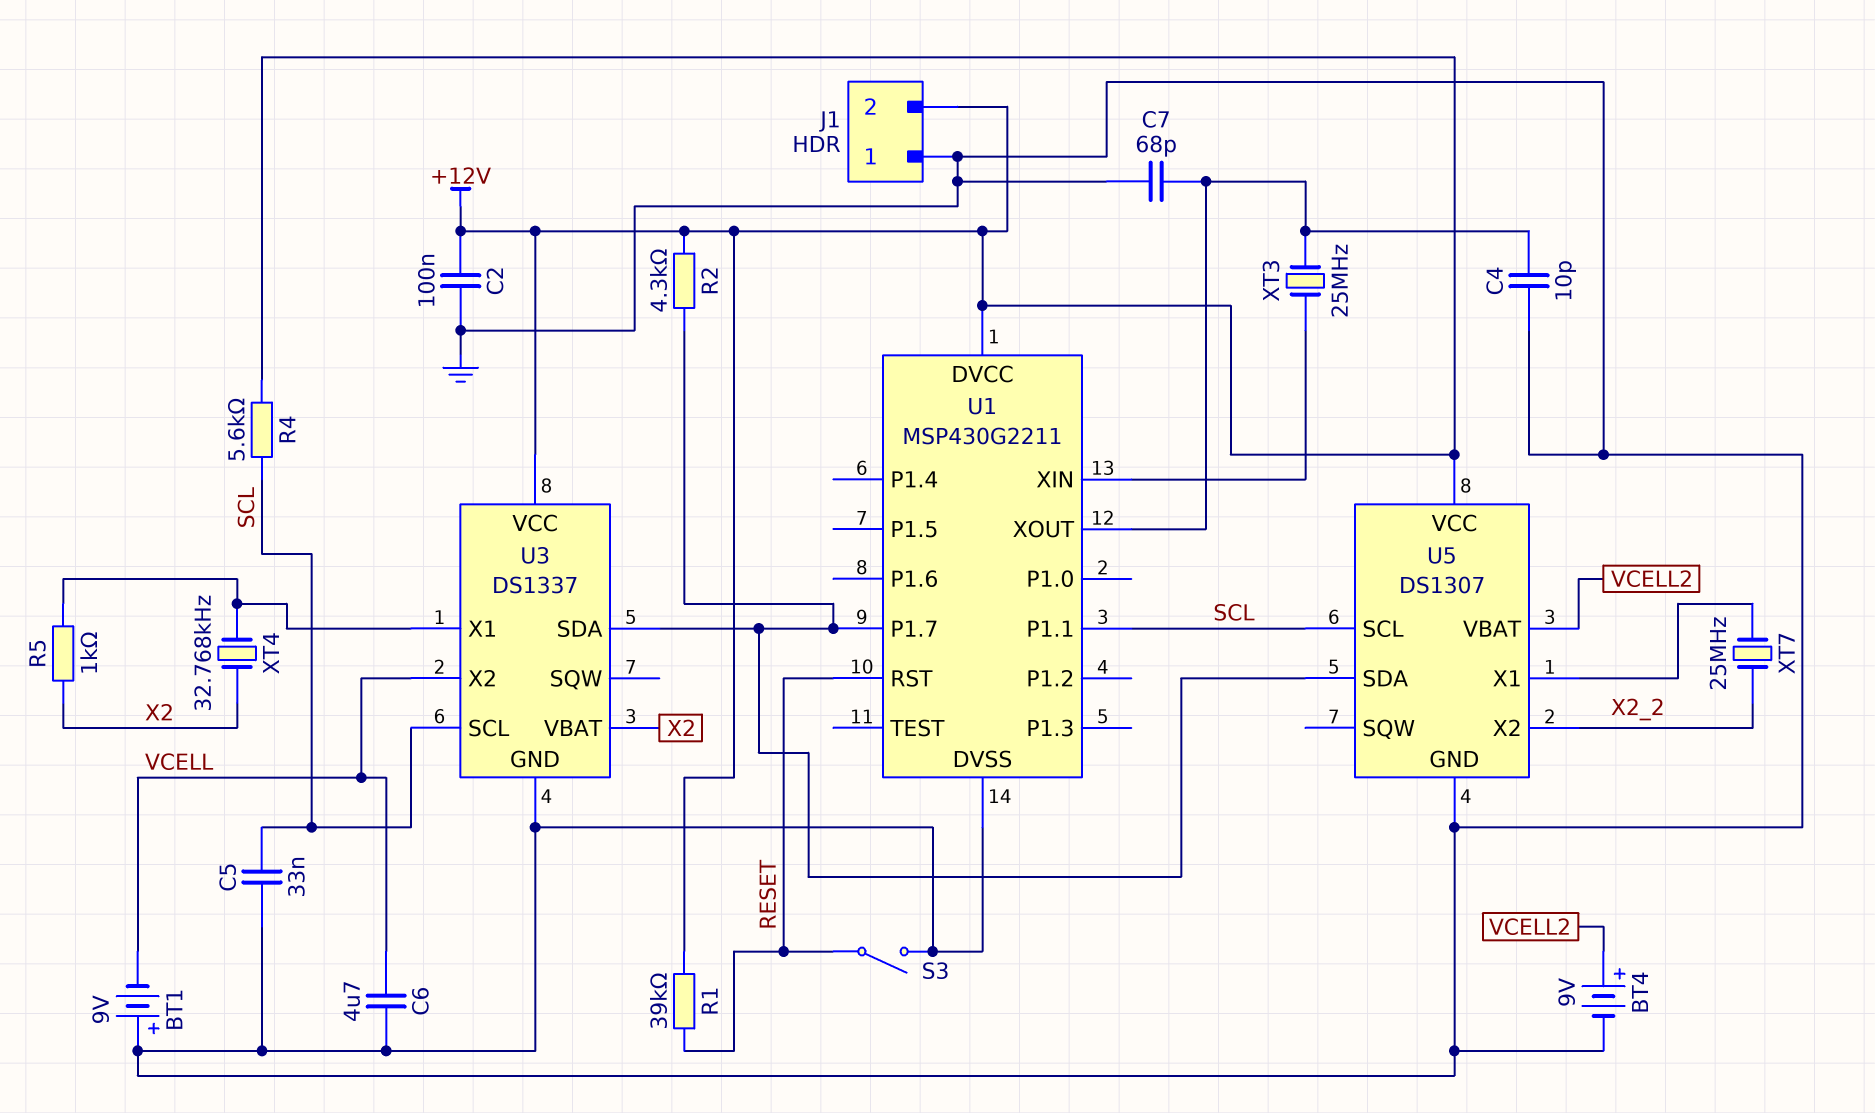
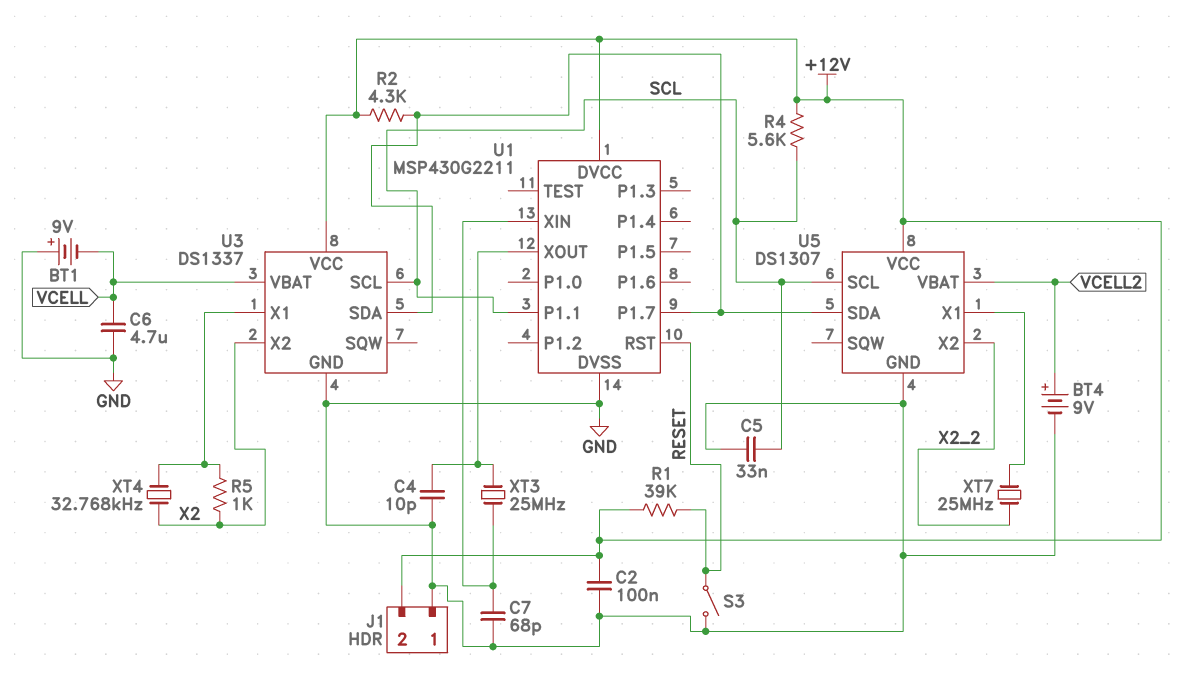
C7: 68pF (GND, U1/XOUT) -> 68pF (GND, U1/XIN)
U3 pin VBAT: X2 -> VCELL
U3 pin X2: VCELL -> X2

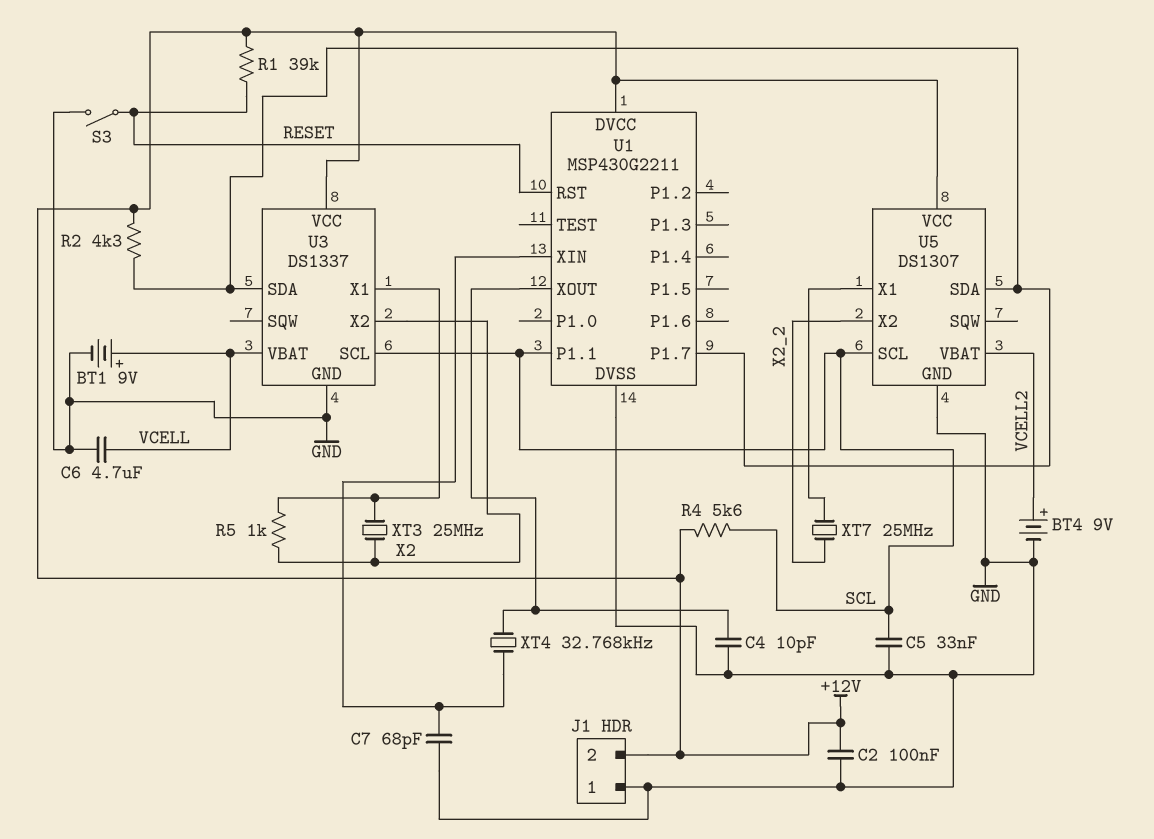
BT1: 9V (plus GND, minus VCELL) -> 9V (plus VCELL, minus GND)
XT3: 25MHz (U1/XIN, U1/XOUT) -> 25MHz (U3/X1, X2)
XT4: 32.768kHz (U3/X1, X2) -> 32.768kHz (U1/XIN, U1/XOUT)

